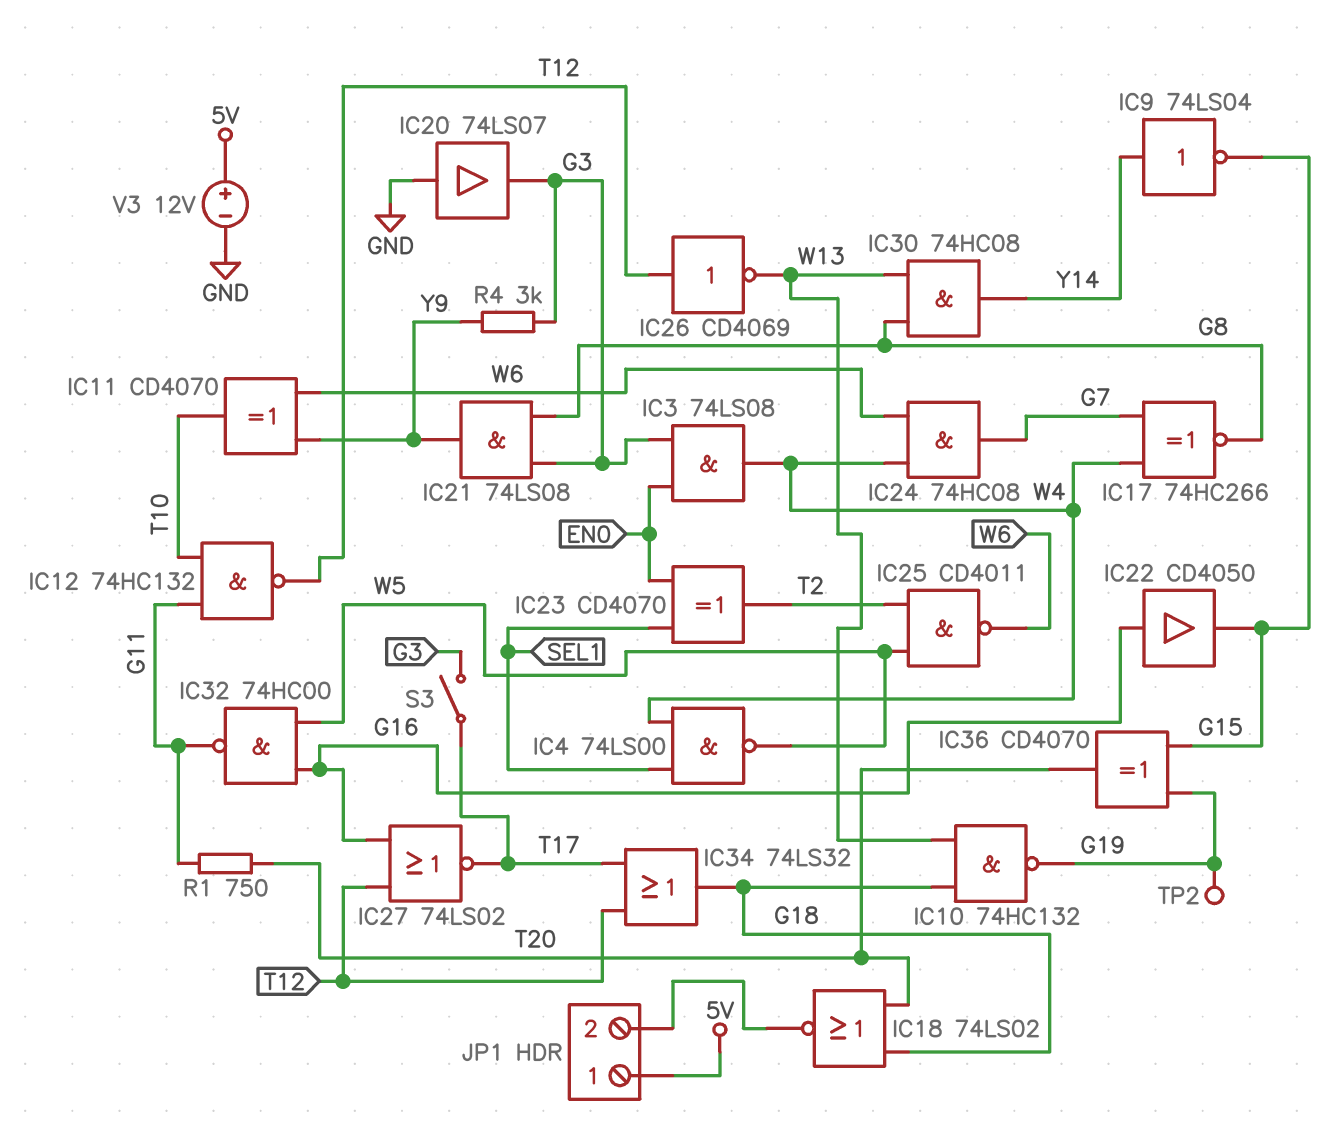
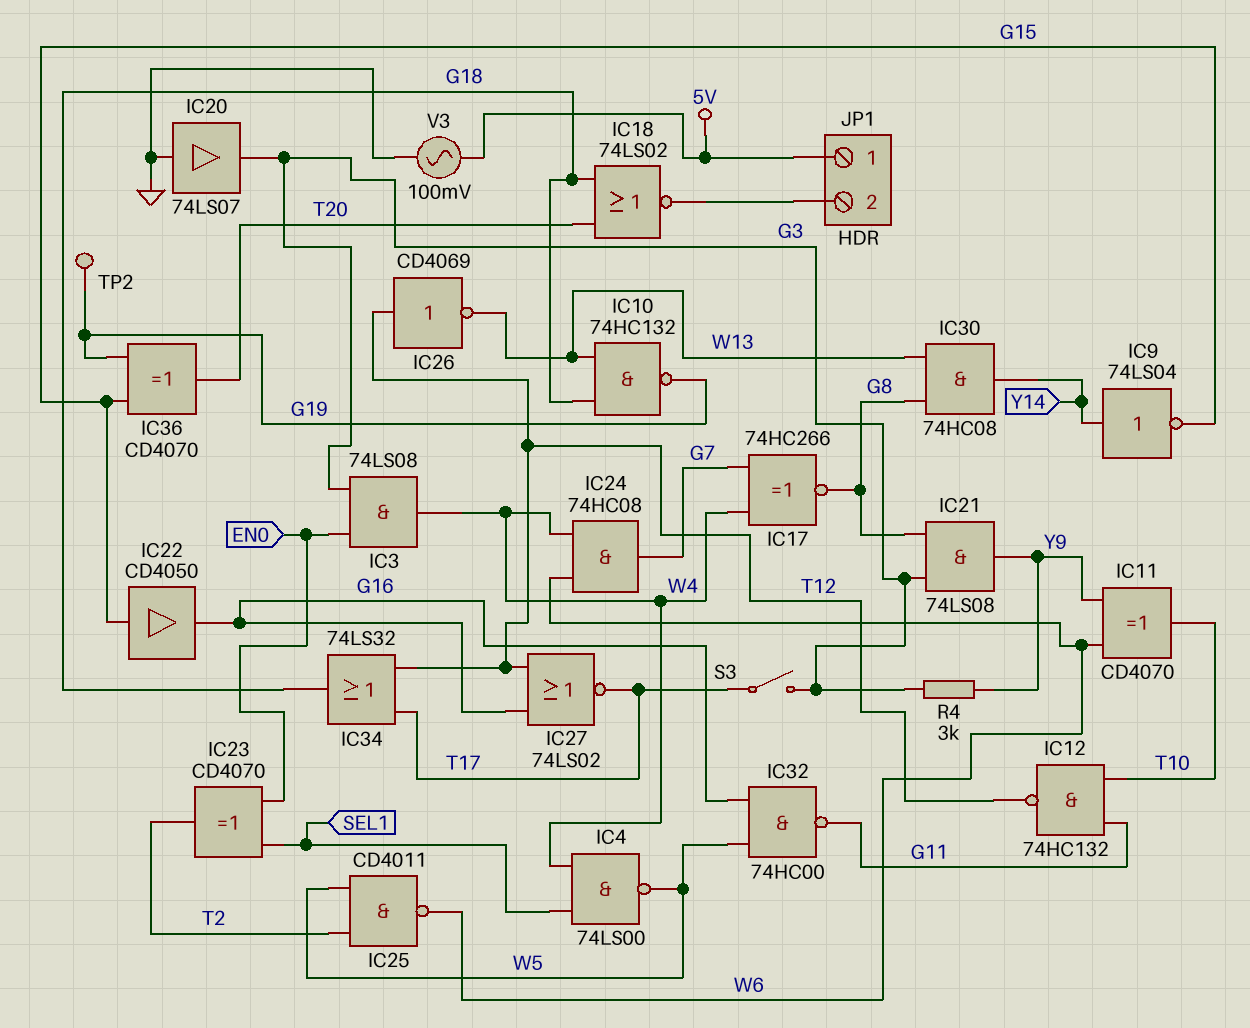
IC22: buffer CD4050 (in G16, out G15) -> buffer CD4050 (in G15, out G16)
R1: 750 (G11, T20) -> none
V3: 12V (plus 5V, minus GND) -> AC 100mV (5V, GND)

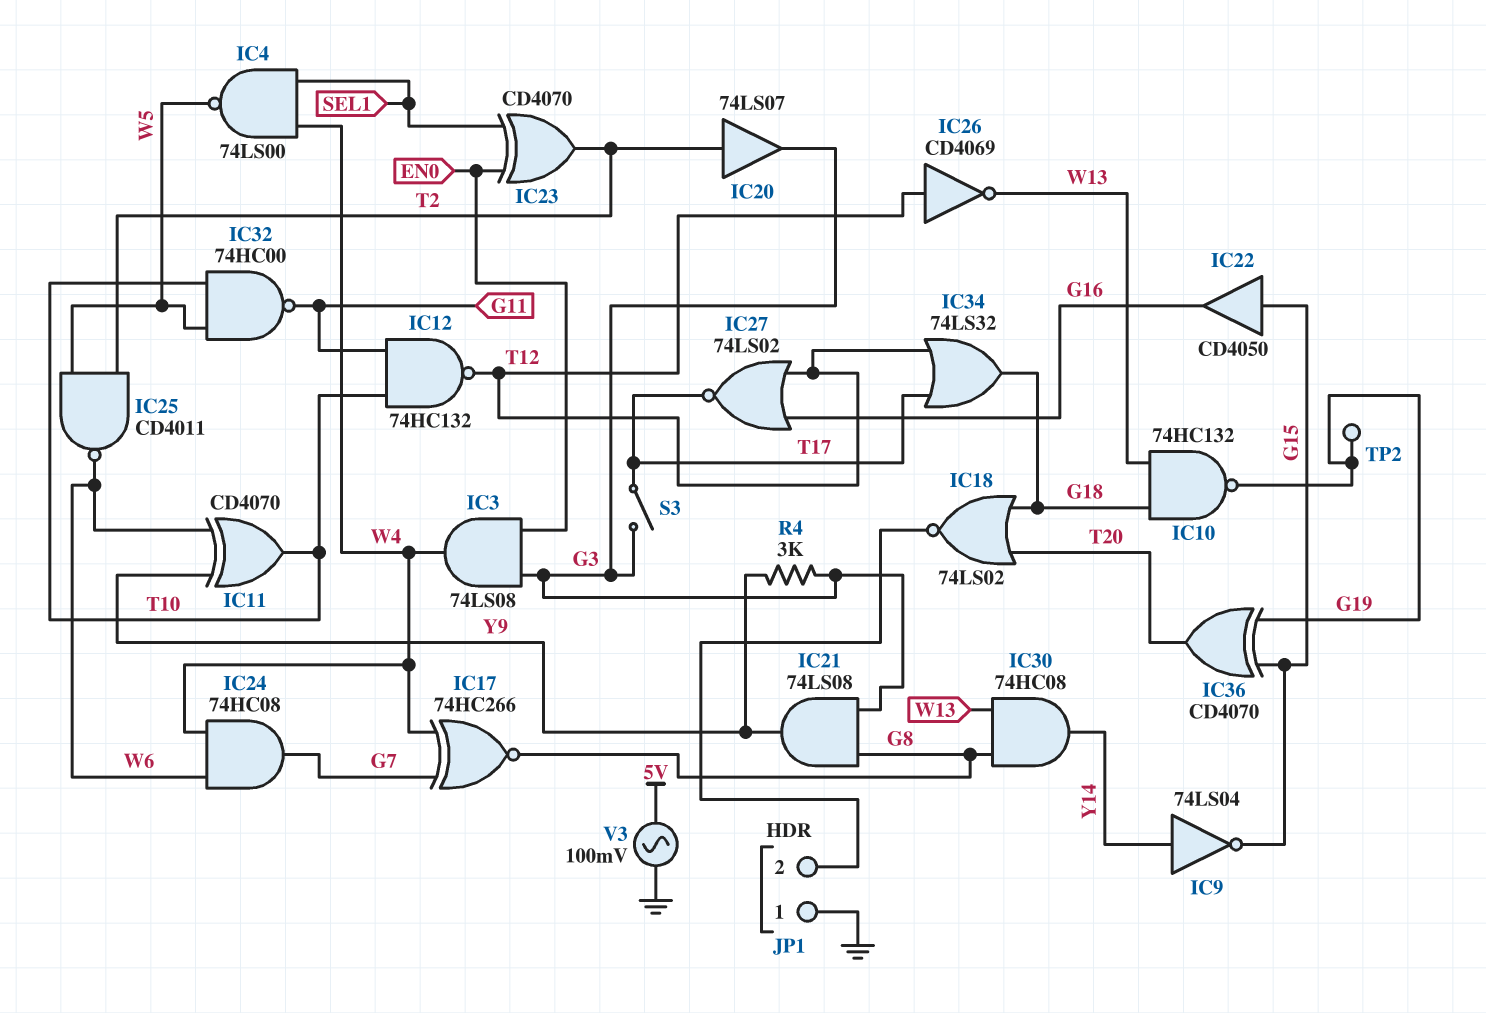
IC20: buffer 74LS07 (in GND, out G3) -> buffer 74LS07 (in T2, out G3)
IC32: NAND 74HC00 (in G16, in W5, out G11) -> NAND 74HC00 (in T10, in W5, out G11)
JP1 pin 1: 5V -> GND

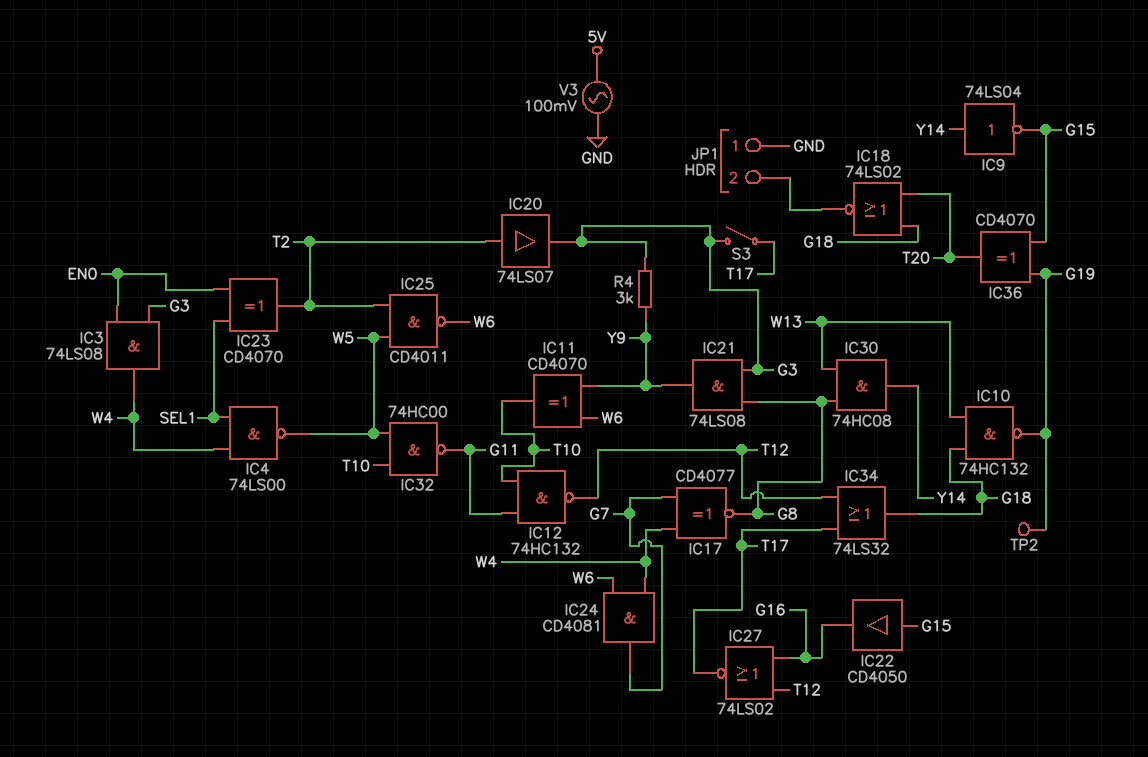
IC17: XNOR 74HC266 (in G7, in W4, out G8) -> XNOR CD4077 (in G7, in W4, out G8)
IC24: AND 74HC08 (in W4, in W6, out G7) -> AND CD4081 (in W4, in W6, out G7)
IC26: NOT CD4069 (in T12, out W13) -> none

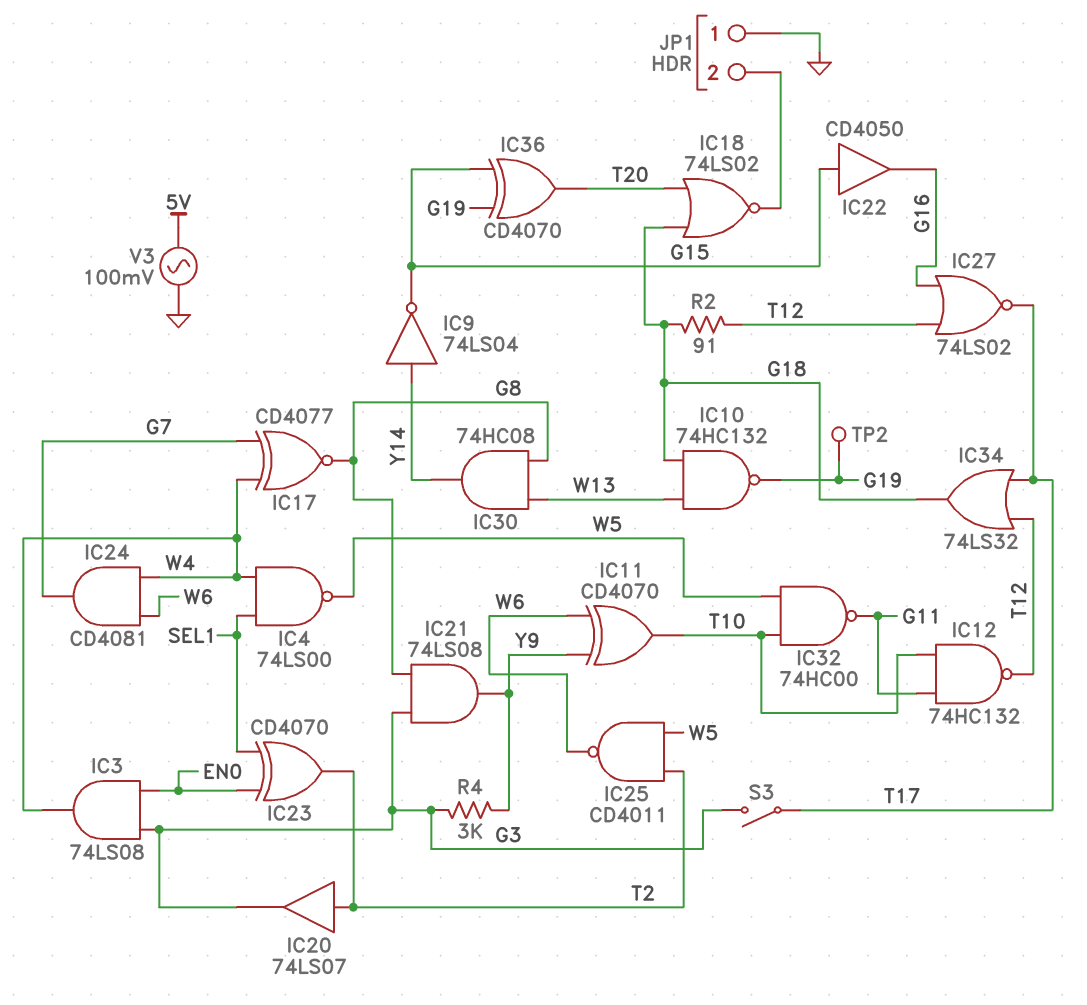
R2: none -> 91 (G18, T12)

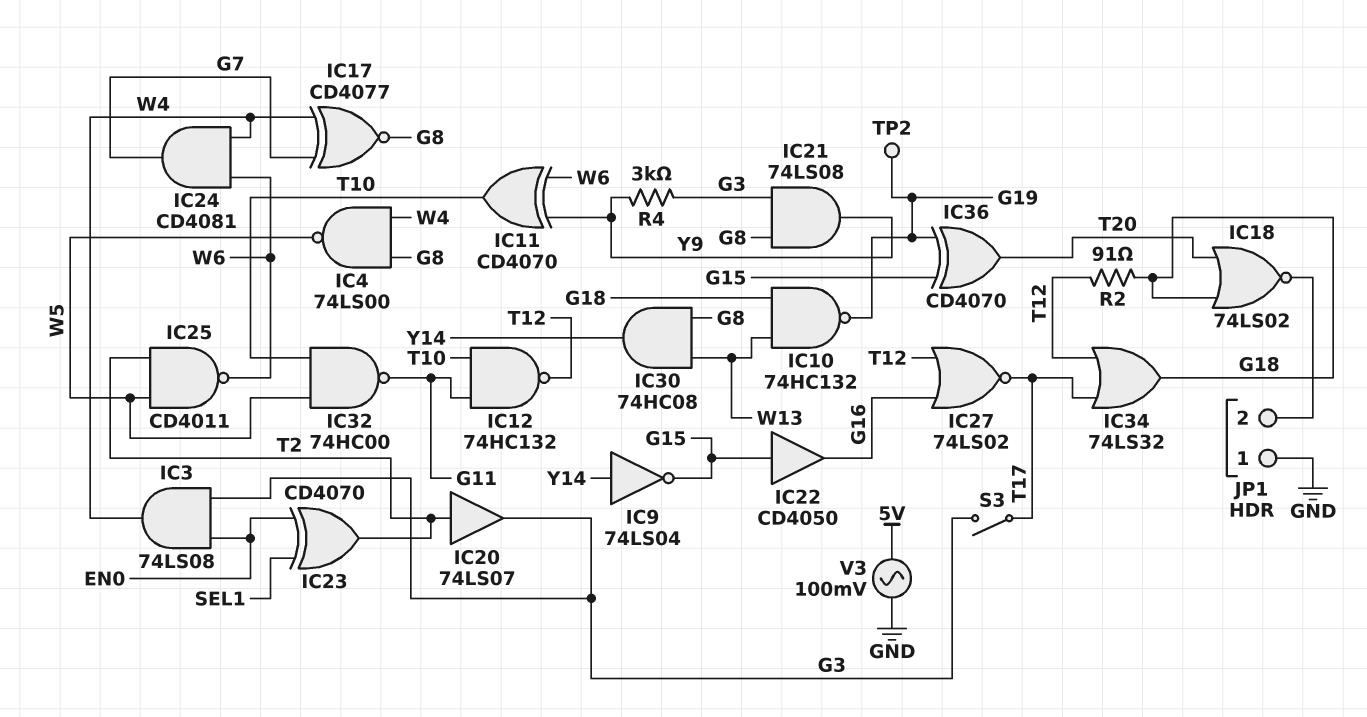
IC4: NAND 74LS00 (in SEL1, in W4, out W5) -> NAND 74LS00 (in G8, in W4, out W5)

